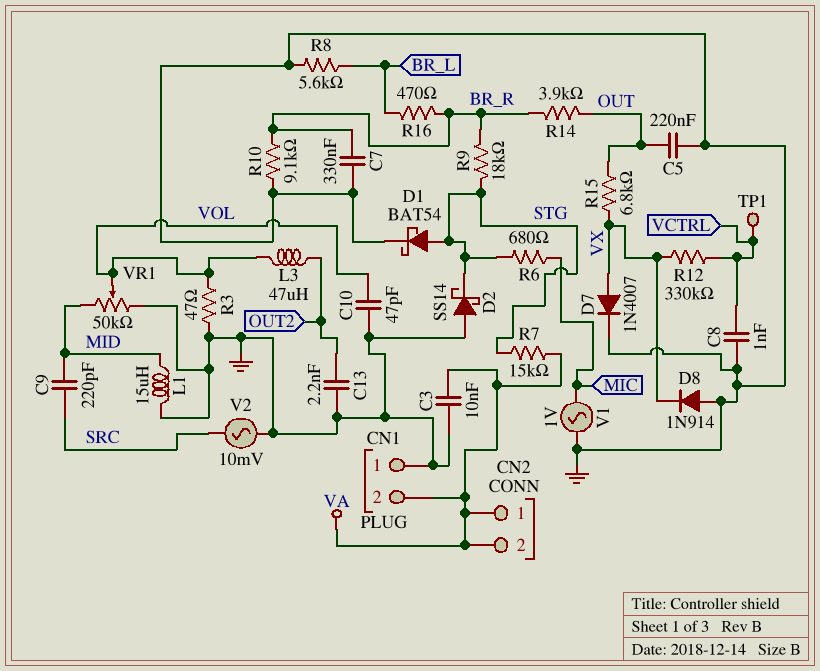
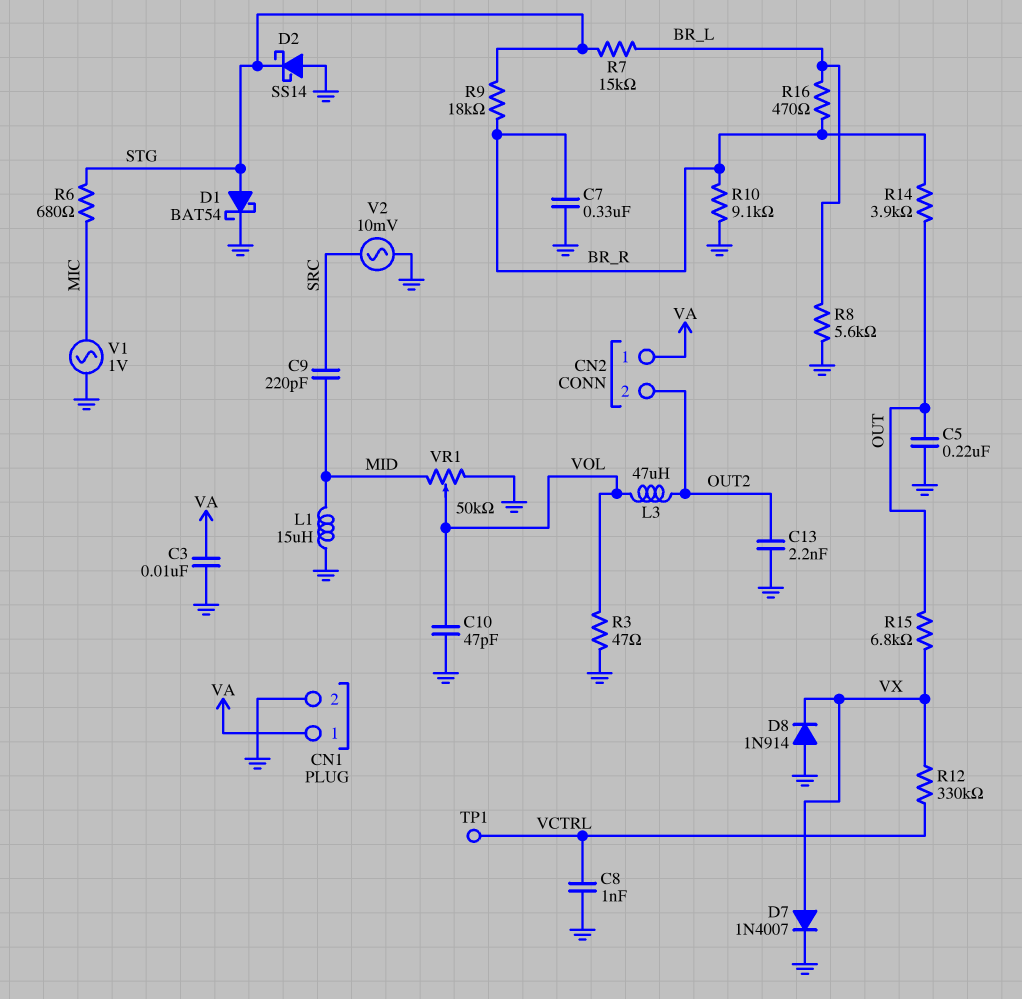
CN1 pin 1: GND -> VA
CN1 pin 2: VA -> GND
CN2 pin 2: VA -> OUT2
R7: 15k (STG, VA) -> 15k (BR_L, STG)

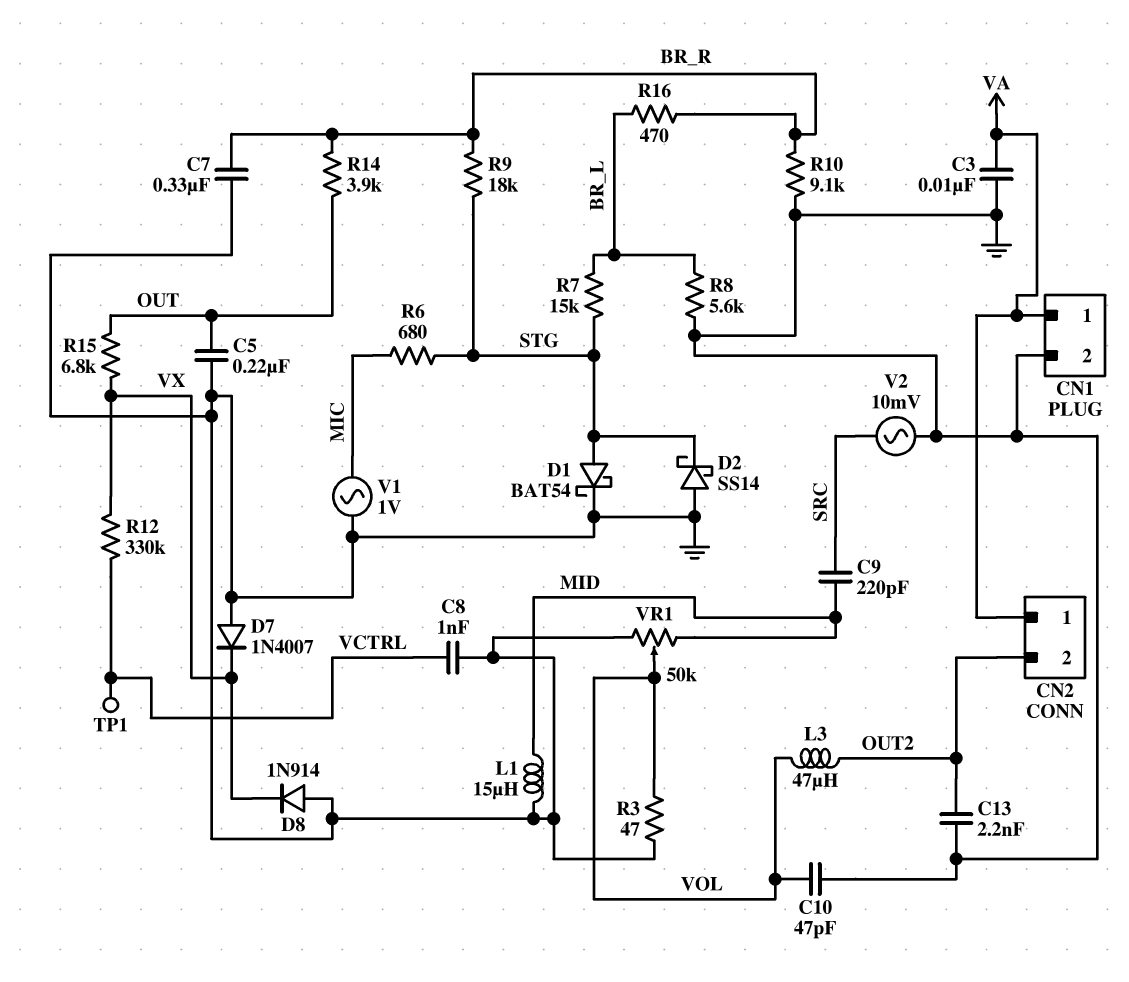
D7: diode 1N4007 (A VX, K GND) -> diode 1N4007 (A GND, K VX)

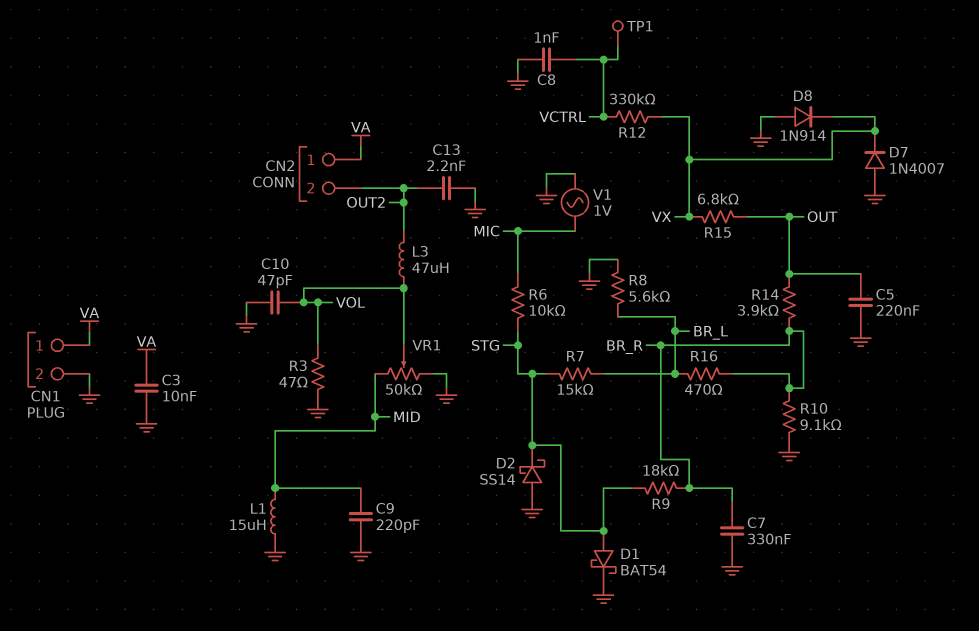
C9: 220pF (MID, SRC) -> 220pF (GND, MID)
R6: 680 (MIC, STG) -> 10k (MIC, STG)
V2: AC 10mV (GND, SRC) -> none

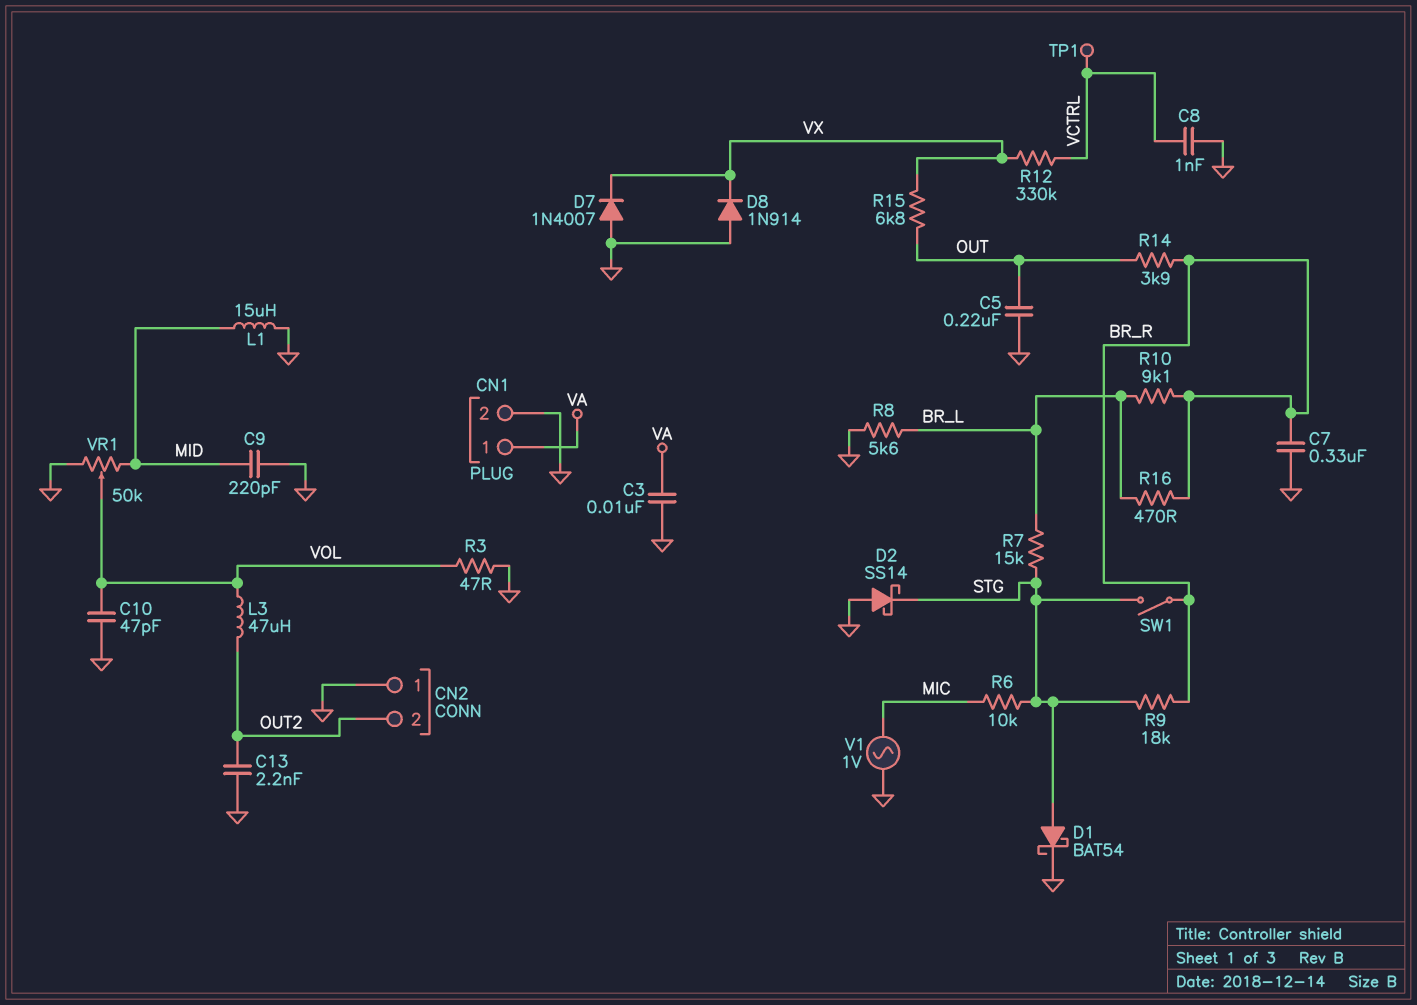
CN2 pin 1: VA -> GND
R10: 9.1k (BR_R, GND) -> 9.1k (BR_L, BR_R)
SW1: none -> switch (BR_R, STG)

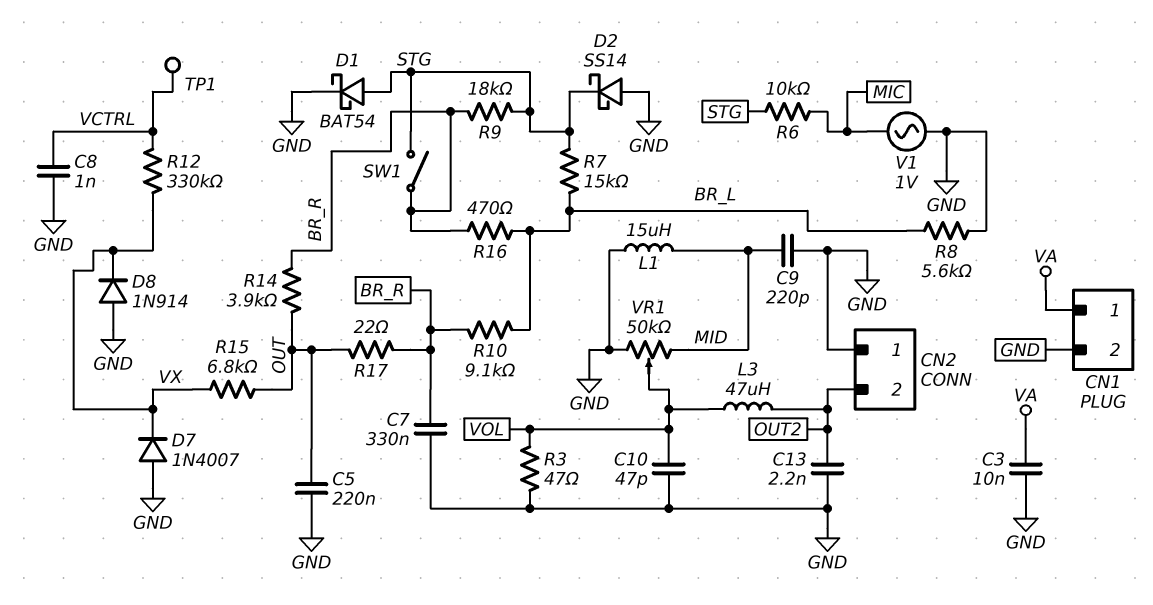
R17: none -> 22 (BR_R, OUT)

